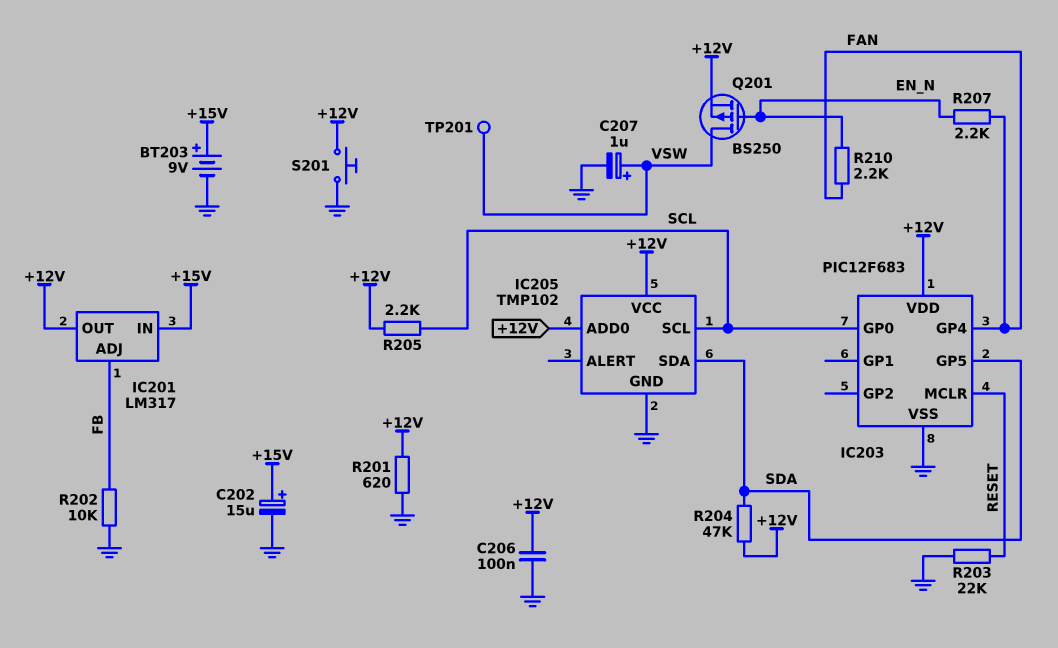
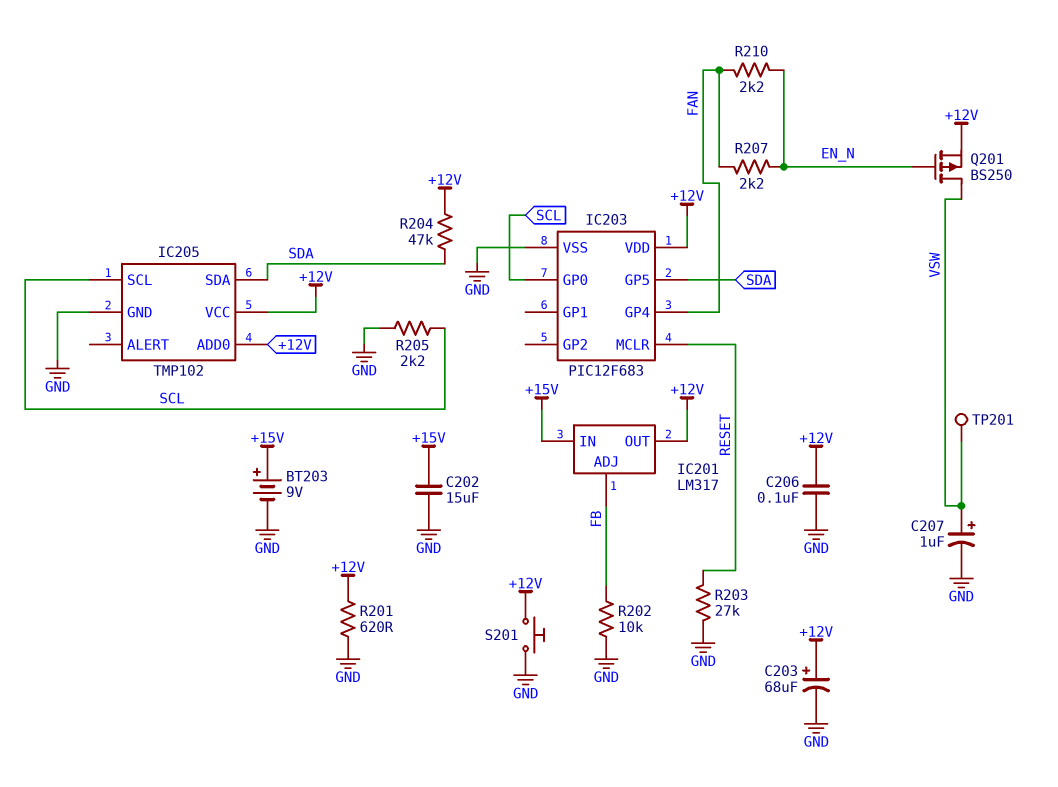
C202: 15uF (plus +15V, minus GND) -> 15uF (+15V, GND)
C203: none -> 68uF (plus +12V, minus GND)
R203: 22k (GND, RESET) -> 27k (GND, RESET)
R205: 2.2k (+12V, SCL) -> 2.2k (GND, SCL)

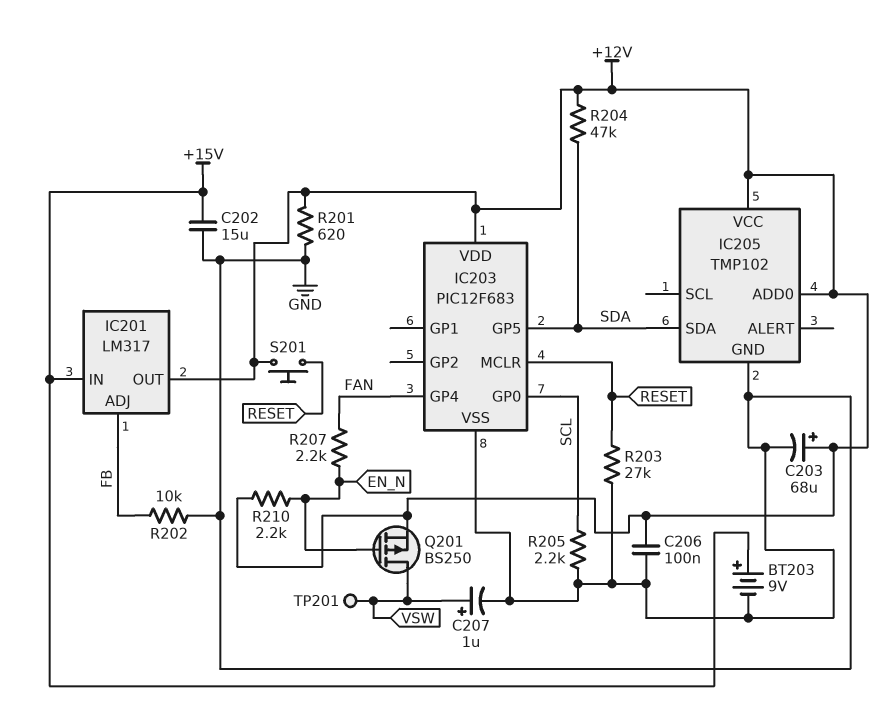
IC205 pin SCL: SCL -> none
R210: 2.2k (EN_N, FAN) -> 2.2k (+12V, EN_N)
S201: button (+12V, GND) -> button (+12V, RESET)

